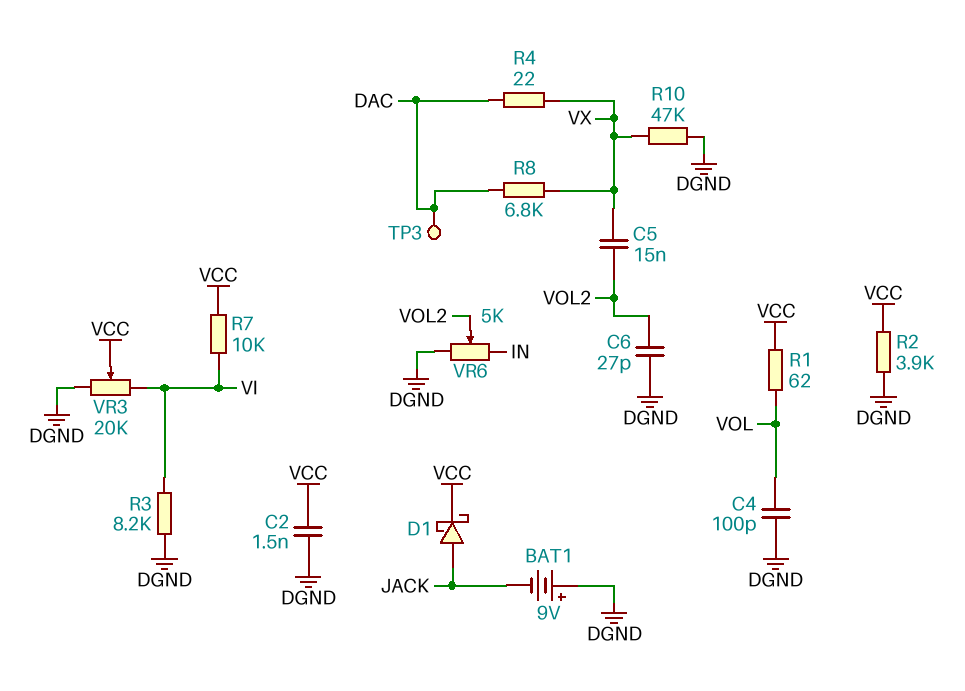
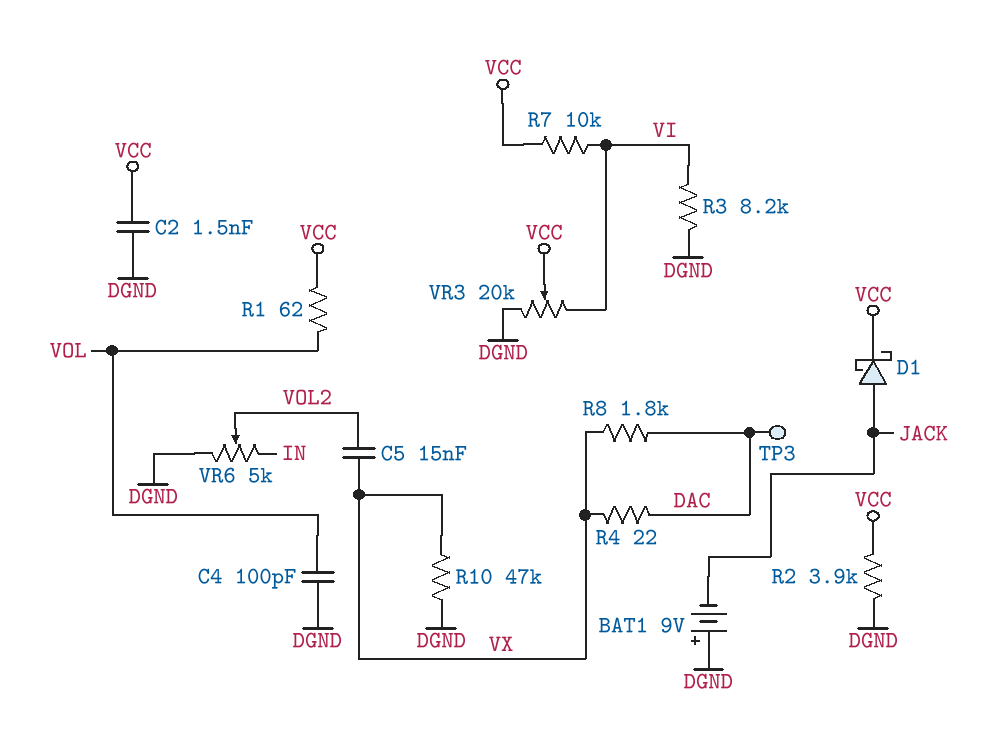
C6: 27pF (DGND, VOL2) -> none
R8: 6.8k (DAC, VX) -> 1.8k (DAC, VX)

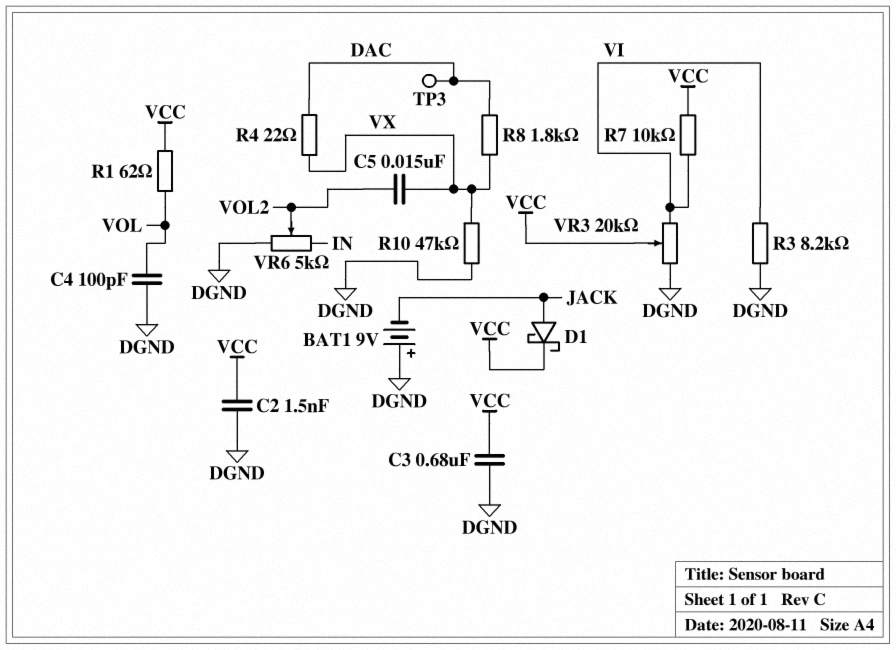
C3: none -> 680nF (DGND, VCC)
R2: 3.9k (DGND, VCC) -> none

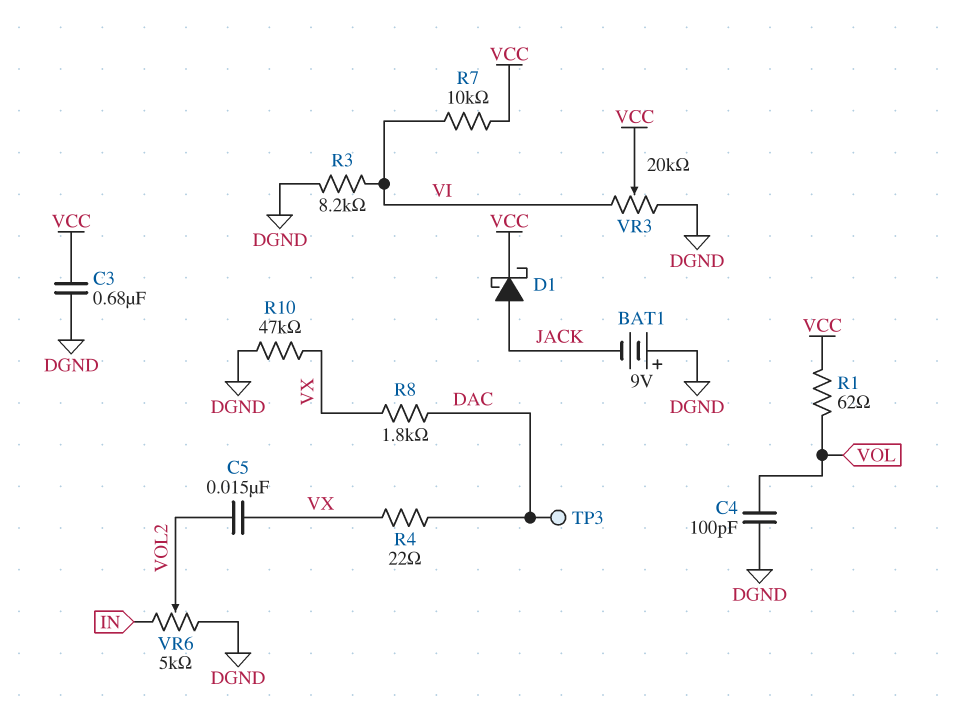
C2: 1.5nF (DGND, VCC) -> none

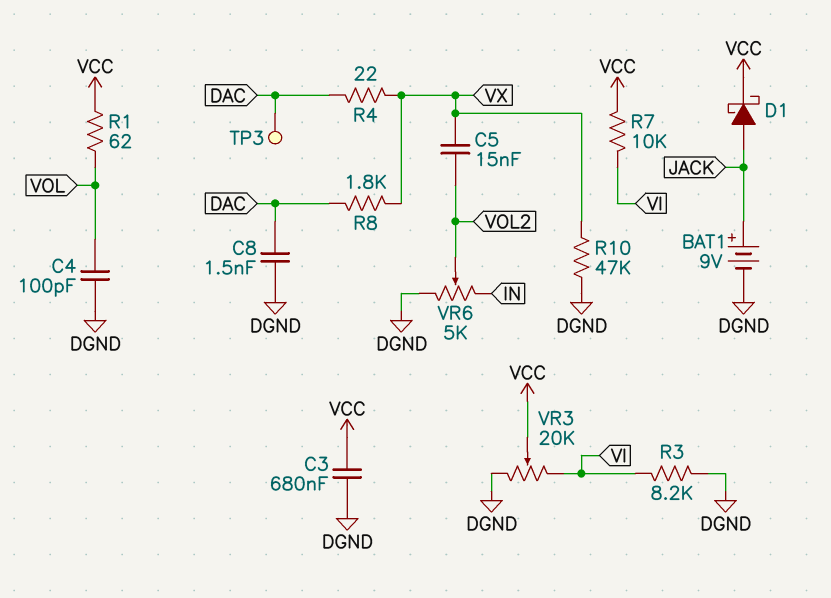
BAT1: 9V (plus DGND, minus JACK) -> 9V (plus JACK, minus DGND)
C8: none -> 1.5nF (DAC, DGND)

